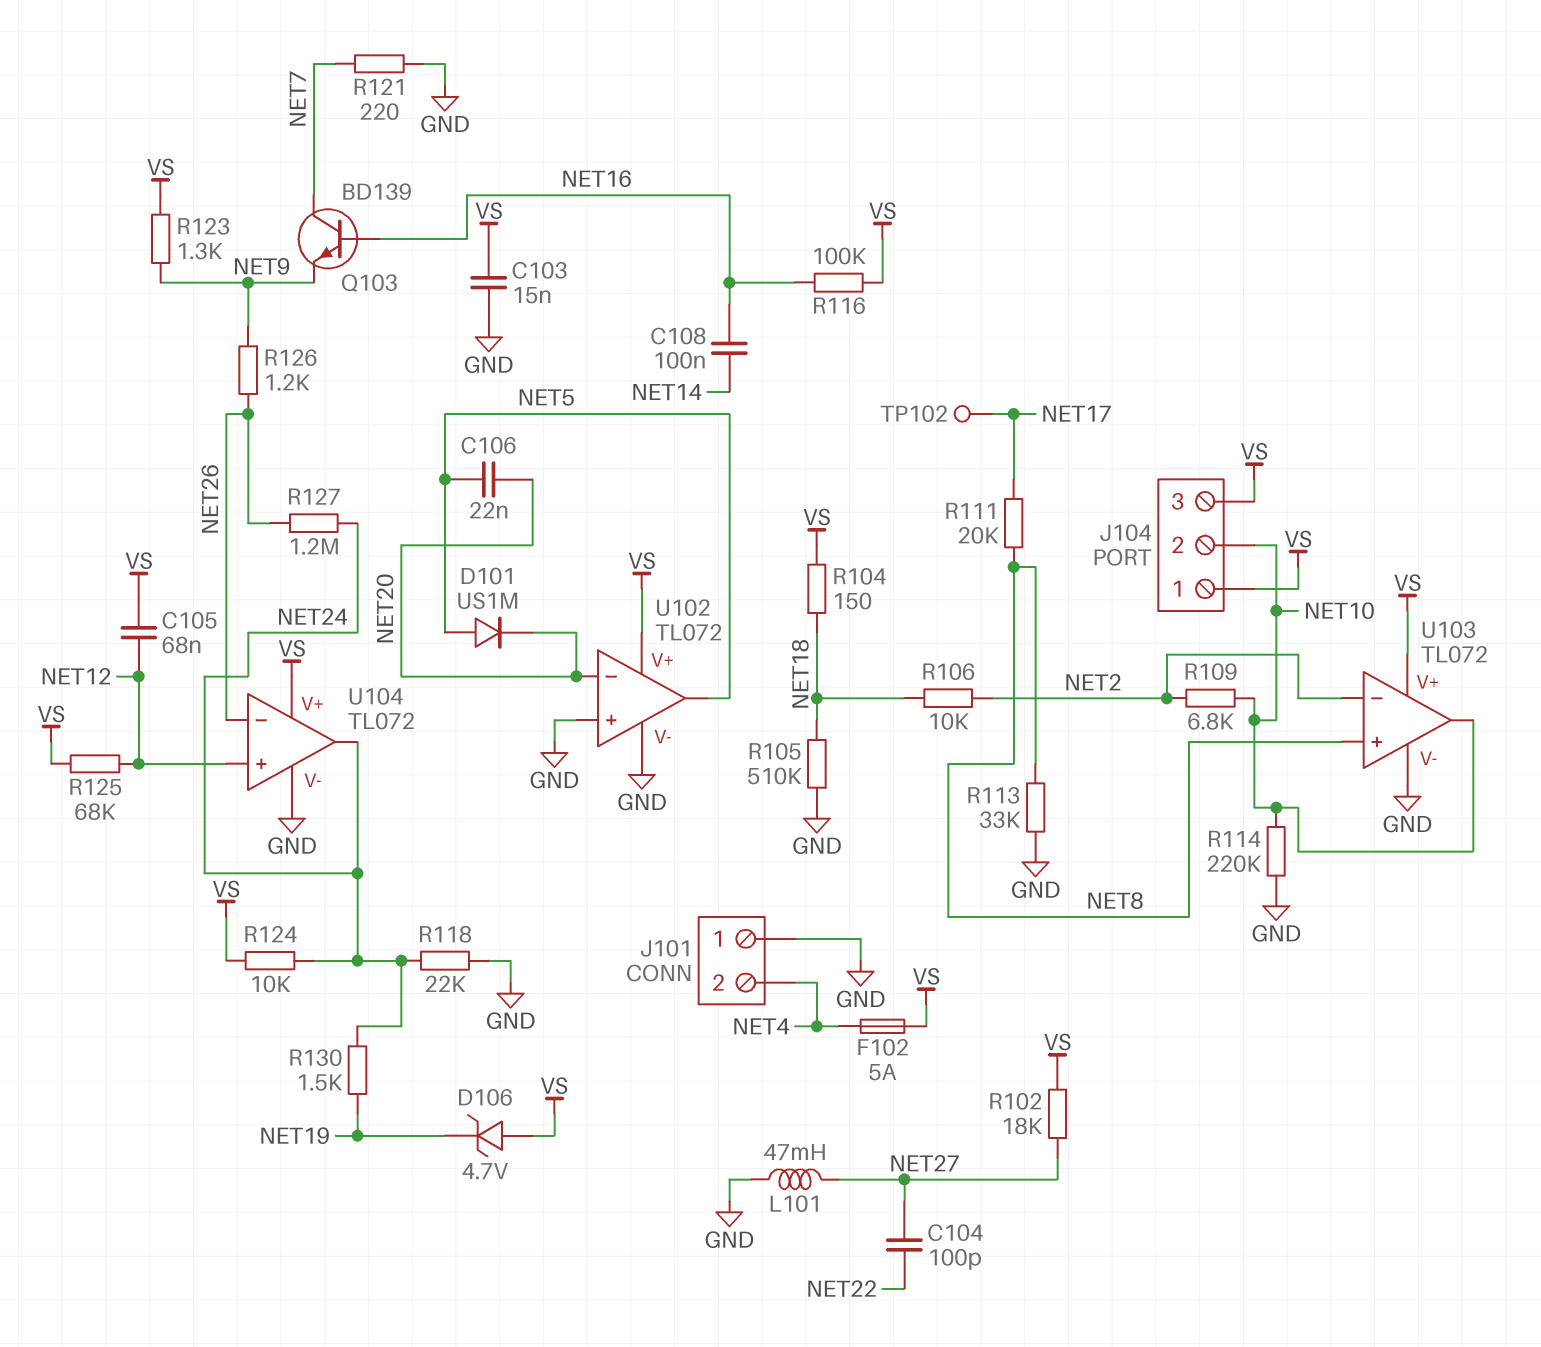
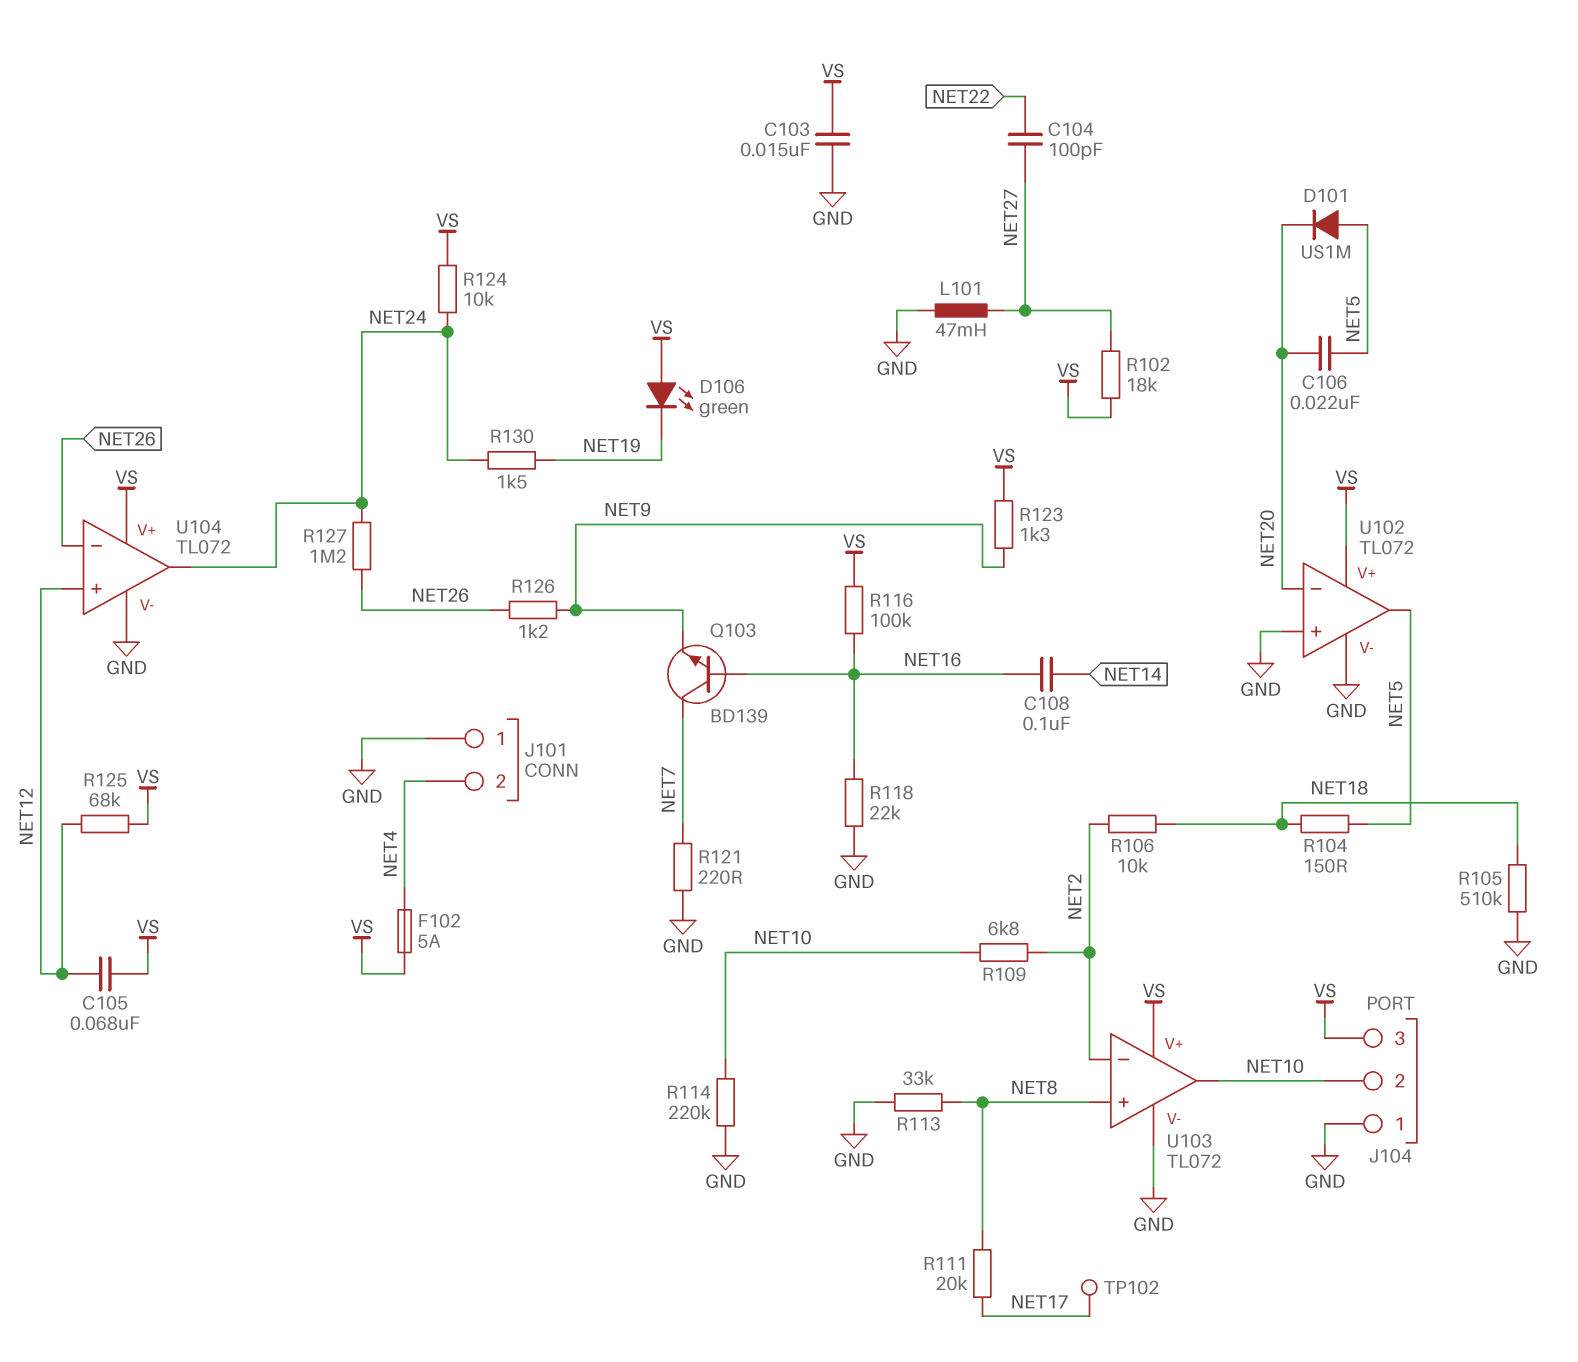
D106: zener 4.7V (A VS, K NET19) -> LED green (A VS, K NET19)
J104 pin 1: VS -> GND
R104: 150 (NET18, VS) -> 150 (NET5, NET18)
R118: 22k (GND, NET24) -> 22k (GND, NET16)

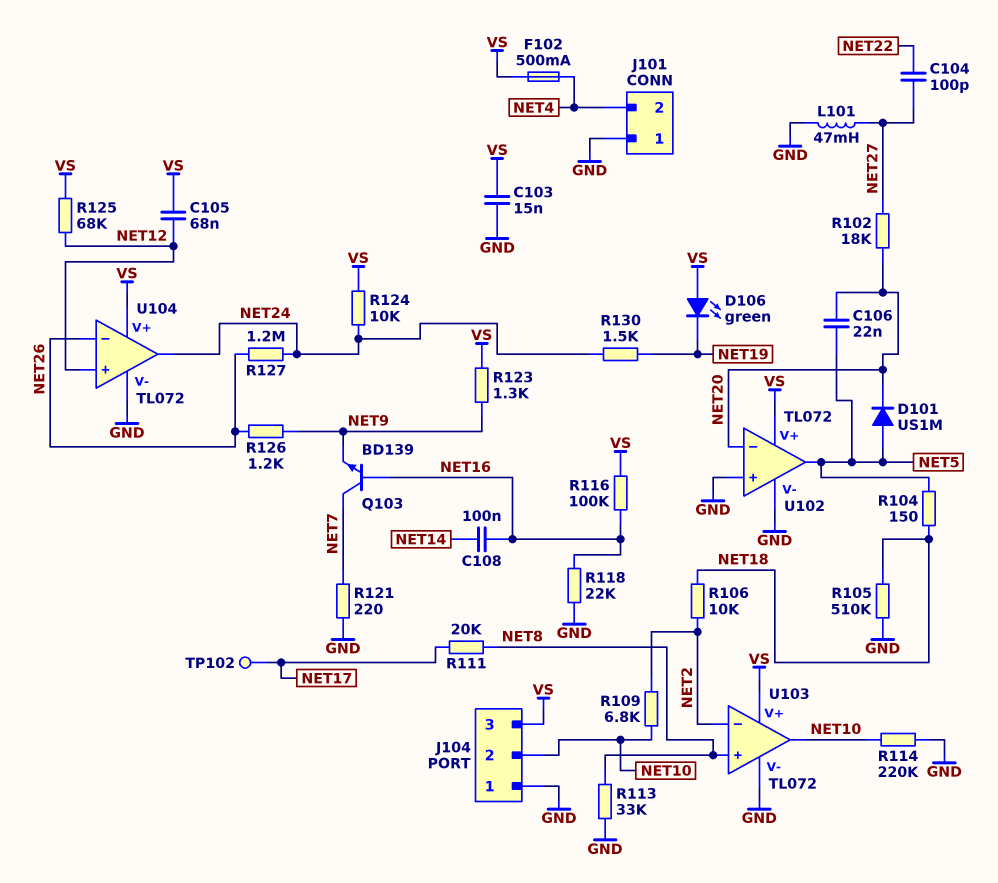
F102: 5A (NET4, VS) -> 500mA (NET4, VS)
R102: 18k (NET27, VS) -> 18k (NET20, NET27)

